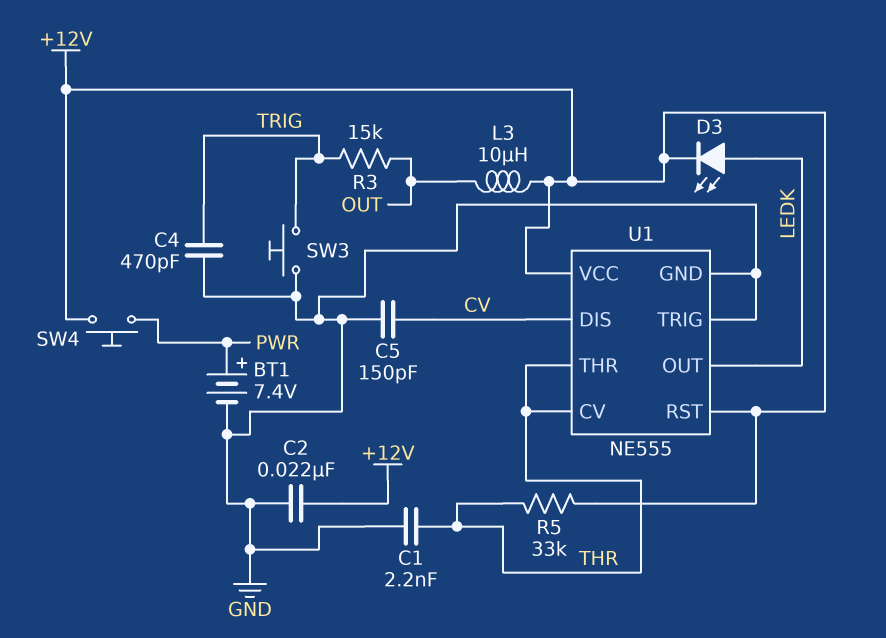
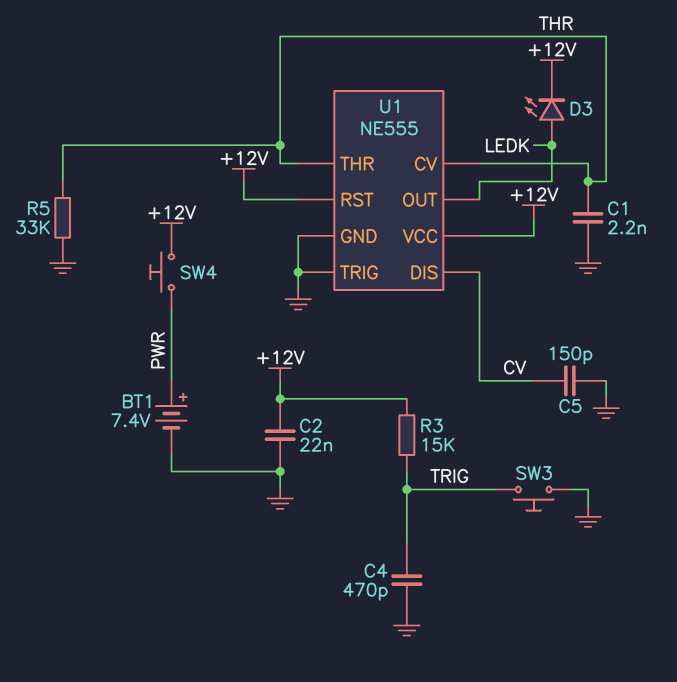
L3: 10uH (+12V, OUT) -> none
R3: 15k (OUT, TRIG) -> 15k (+12V, TRIG)
R5: 33k (+12V, THR) -> 33k (GND, THR)

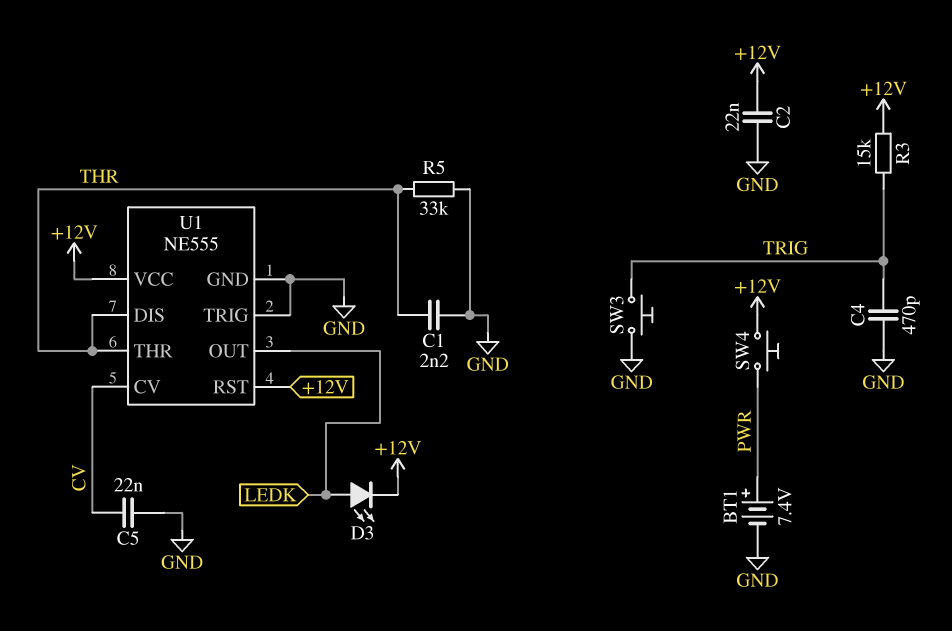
C5: 150pF (CV, GND) -> 22nF (CV, GND)
U1 pin CV: THR -> CV
U1 pin DIS: CV -> THR

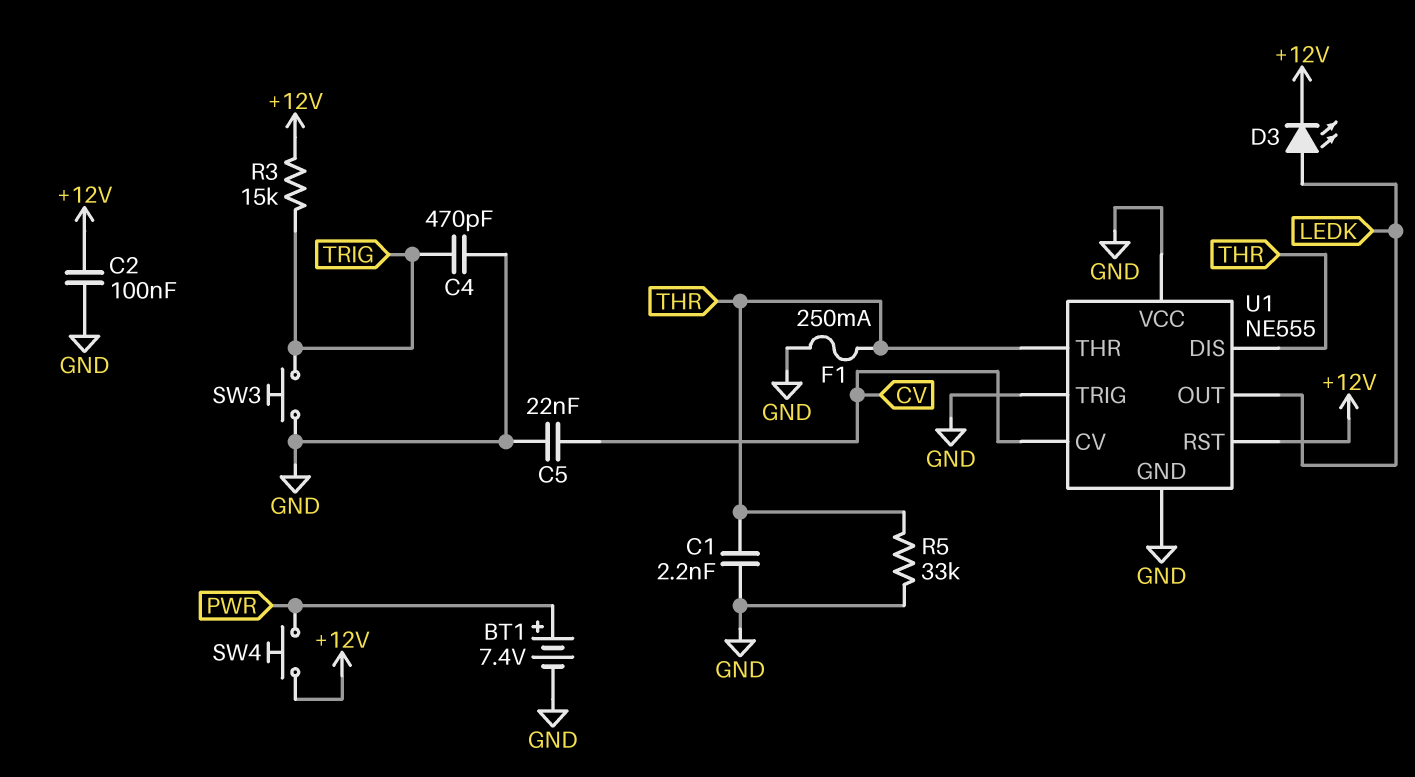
C2: 22nF (+12V, GND) -> 100nF (+12V, GND)
F1: none -> 250mA (GND, THR)
U1 pin VCC: +12V -> GND

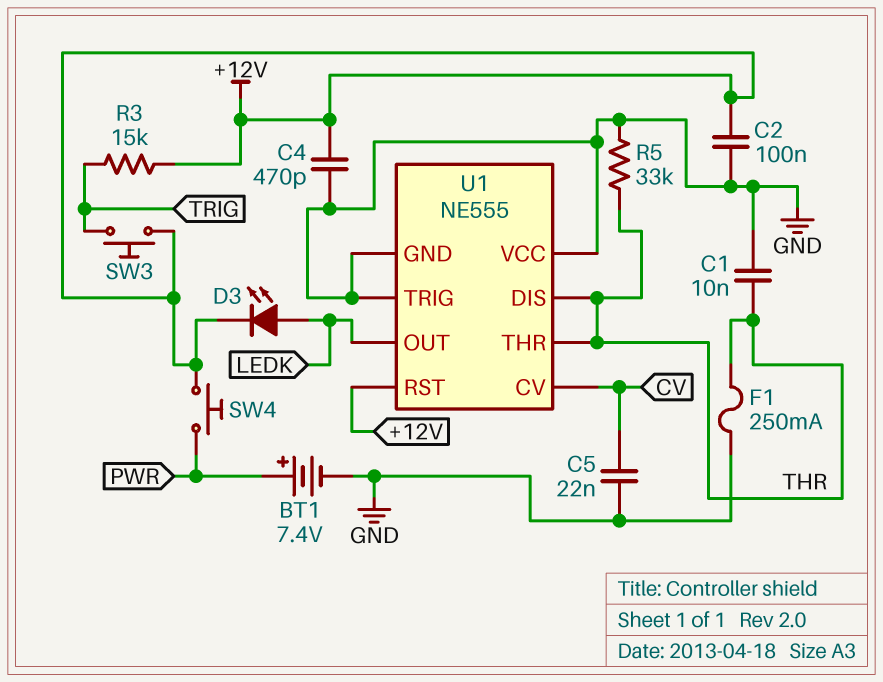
C1: 2.2nF (GND, THR) -> 10nF (GND, THR)
C4: 470pF (GND, TRIG) -> 470pF (+12V, GND)
SW3: button (GND, TRIG) -> button (+12V, TRIG)

